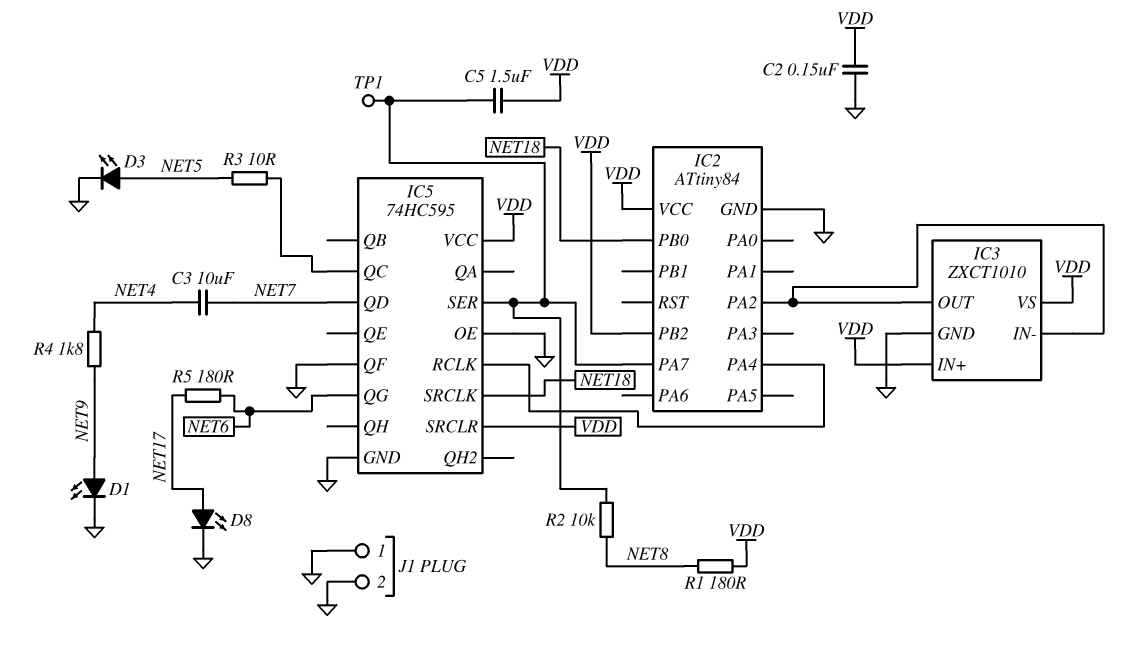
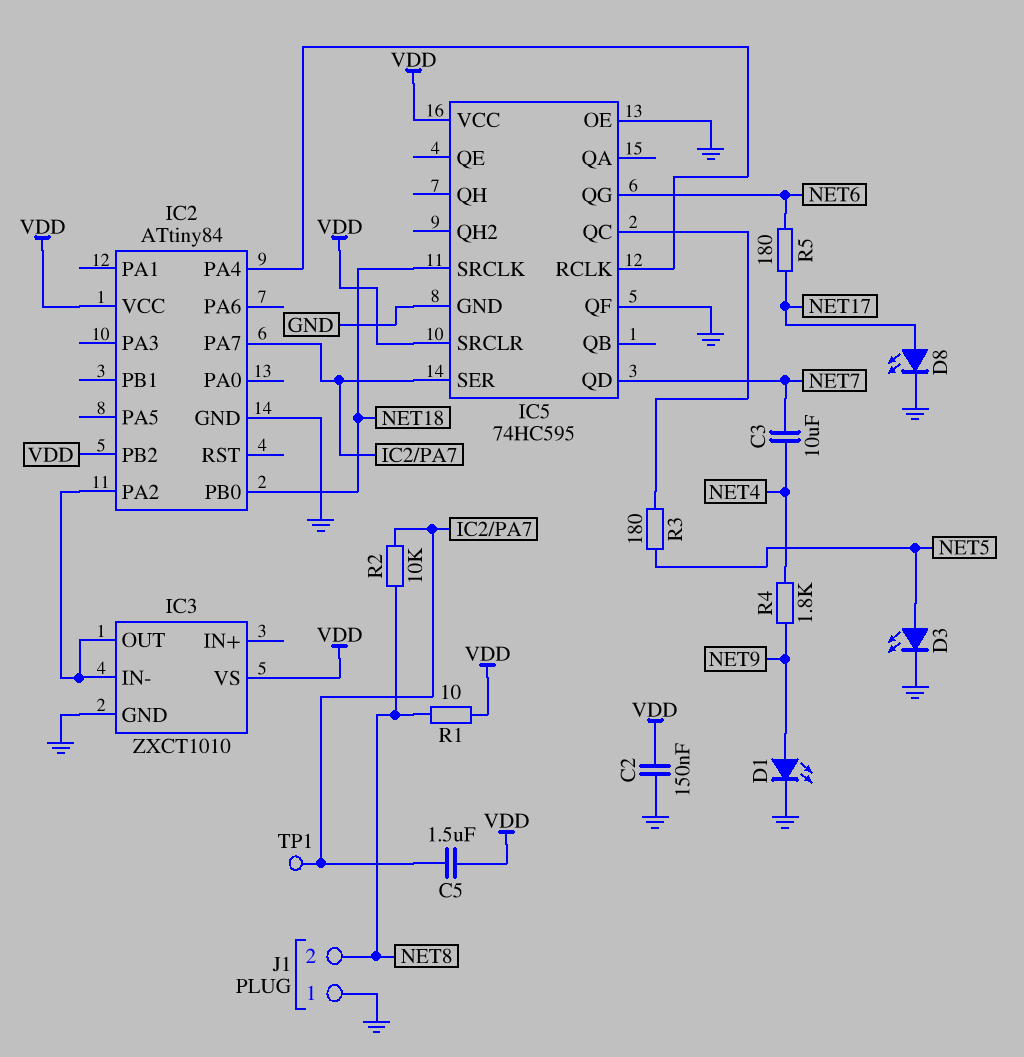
IC3 pin IN+: VDD -> none
J1 pin 2: GND -> NET8
R1: 180 (NET8, VDD) -> 10 (NET8, VDD)
R3: 10 (IC5/QC, NET5) -> 180 (IC5/QC, NET5)

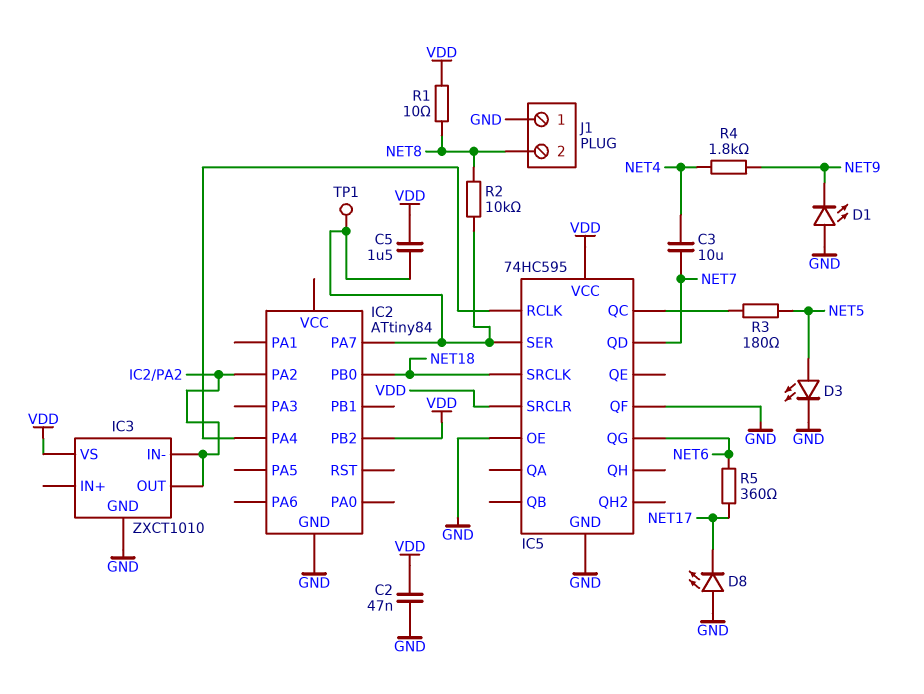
C2: 150nF (GND, VDD) -> 47nF (GND, VDD)
D1: LED (A NET9, K GND) -> LED (A GND, K NET9)
D8: LED (A NET17, K GND) -> LED (A GND, K NET17)
IC2 pin VCC: VDD -> none
R5: 180 (NET6, NET17) -> 360 (NET6, NET17)

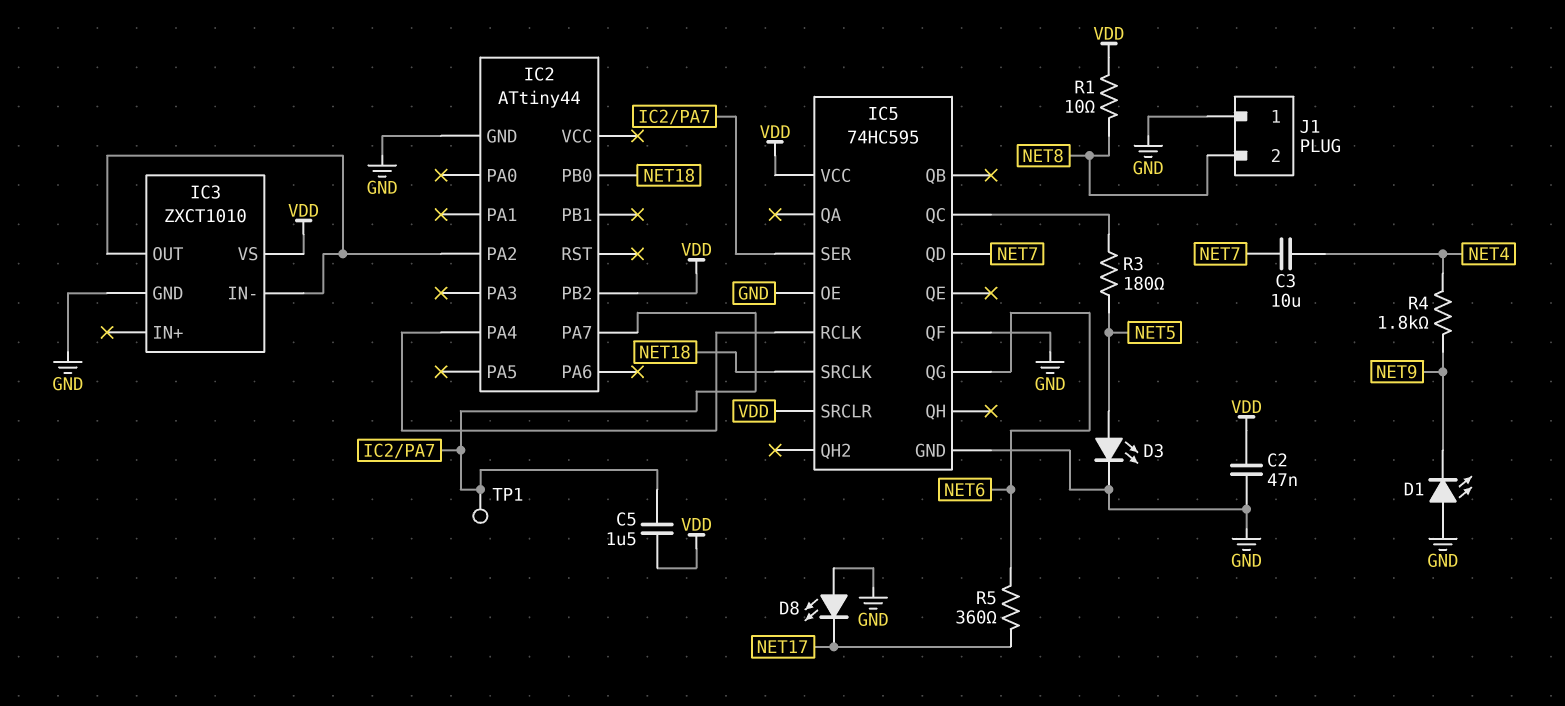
IC2: ATtiny84 -> ATtiny44
R2: 10k (IC2/PA7, NET8) -> none

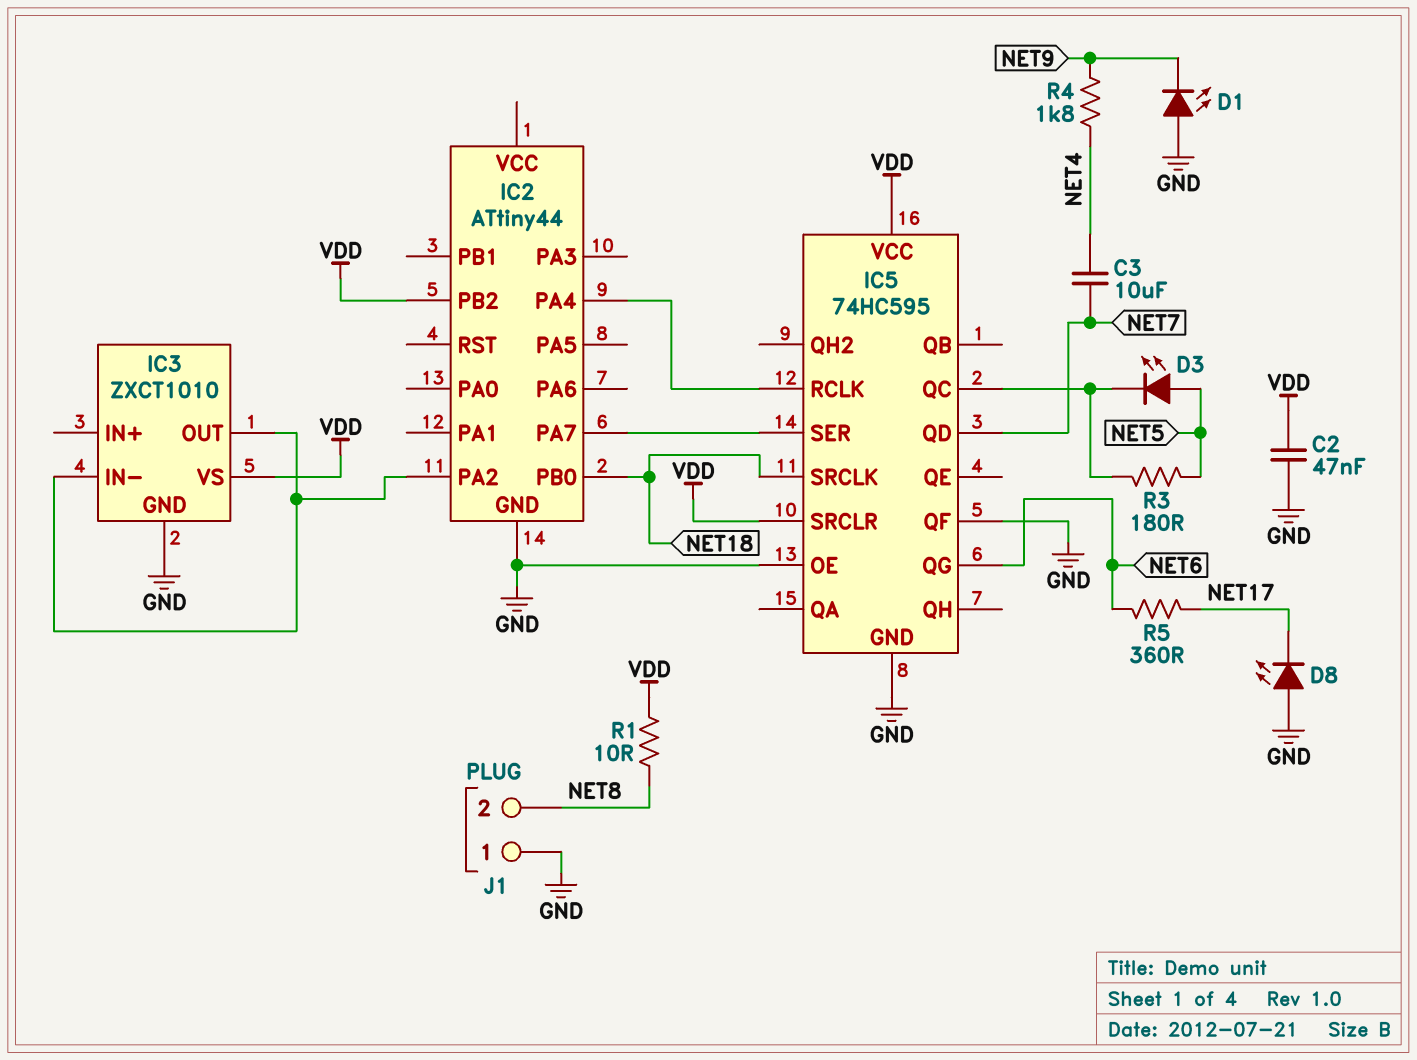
C5: 1.5uF (IC2/PA7, VDD) -> none
D3: LED (A NET5, K GND) -> LED (A NET5, K IC5/QC)
TP1: test point (IC2/PA7) -> none

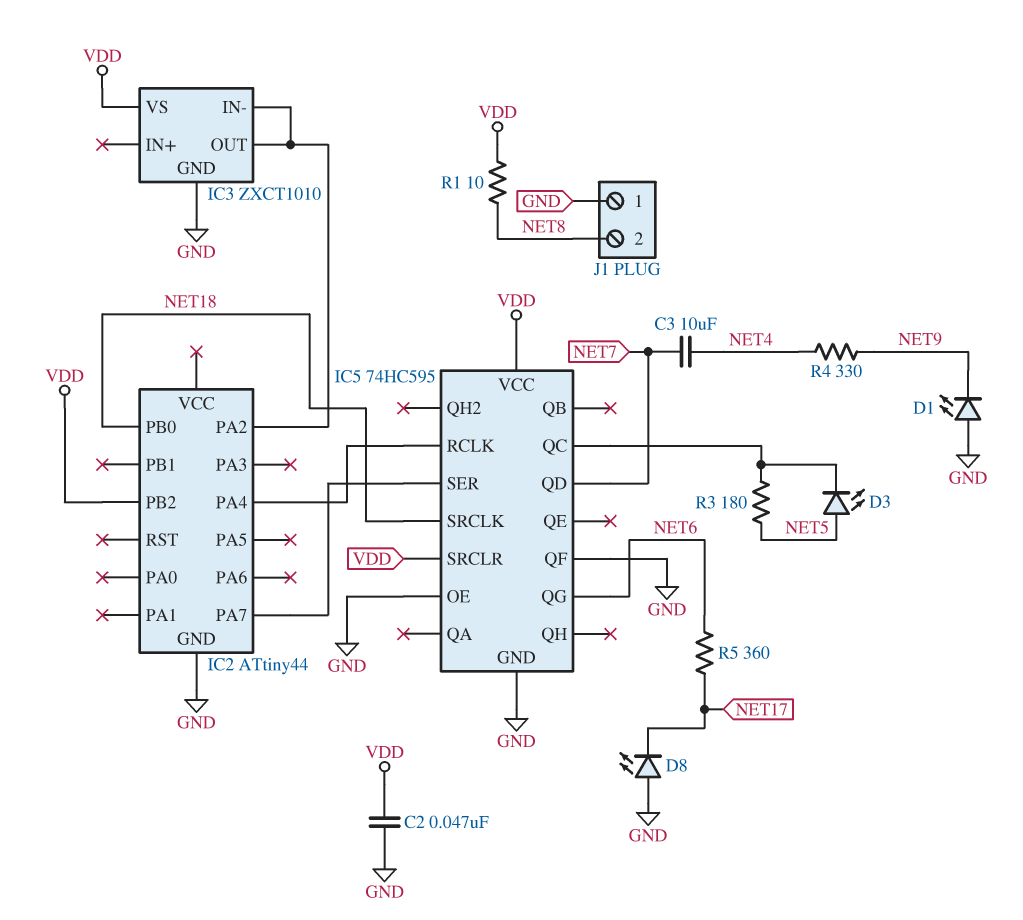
R4: 1.8k (NET4, NET9) -> 330 (NET4, NET9)

